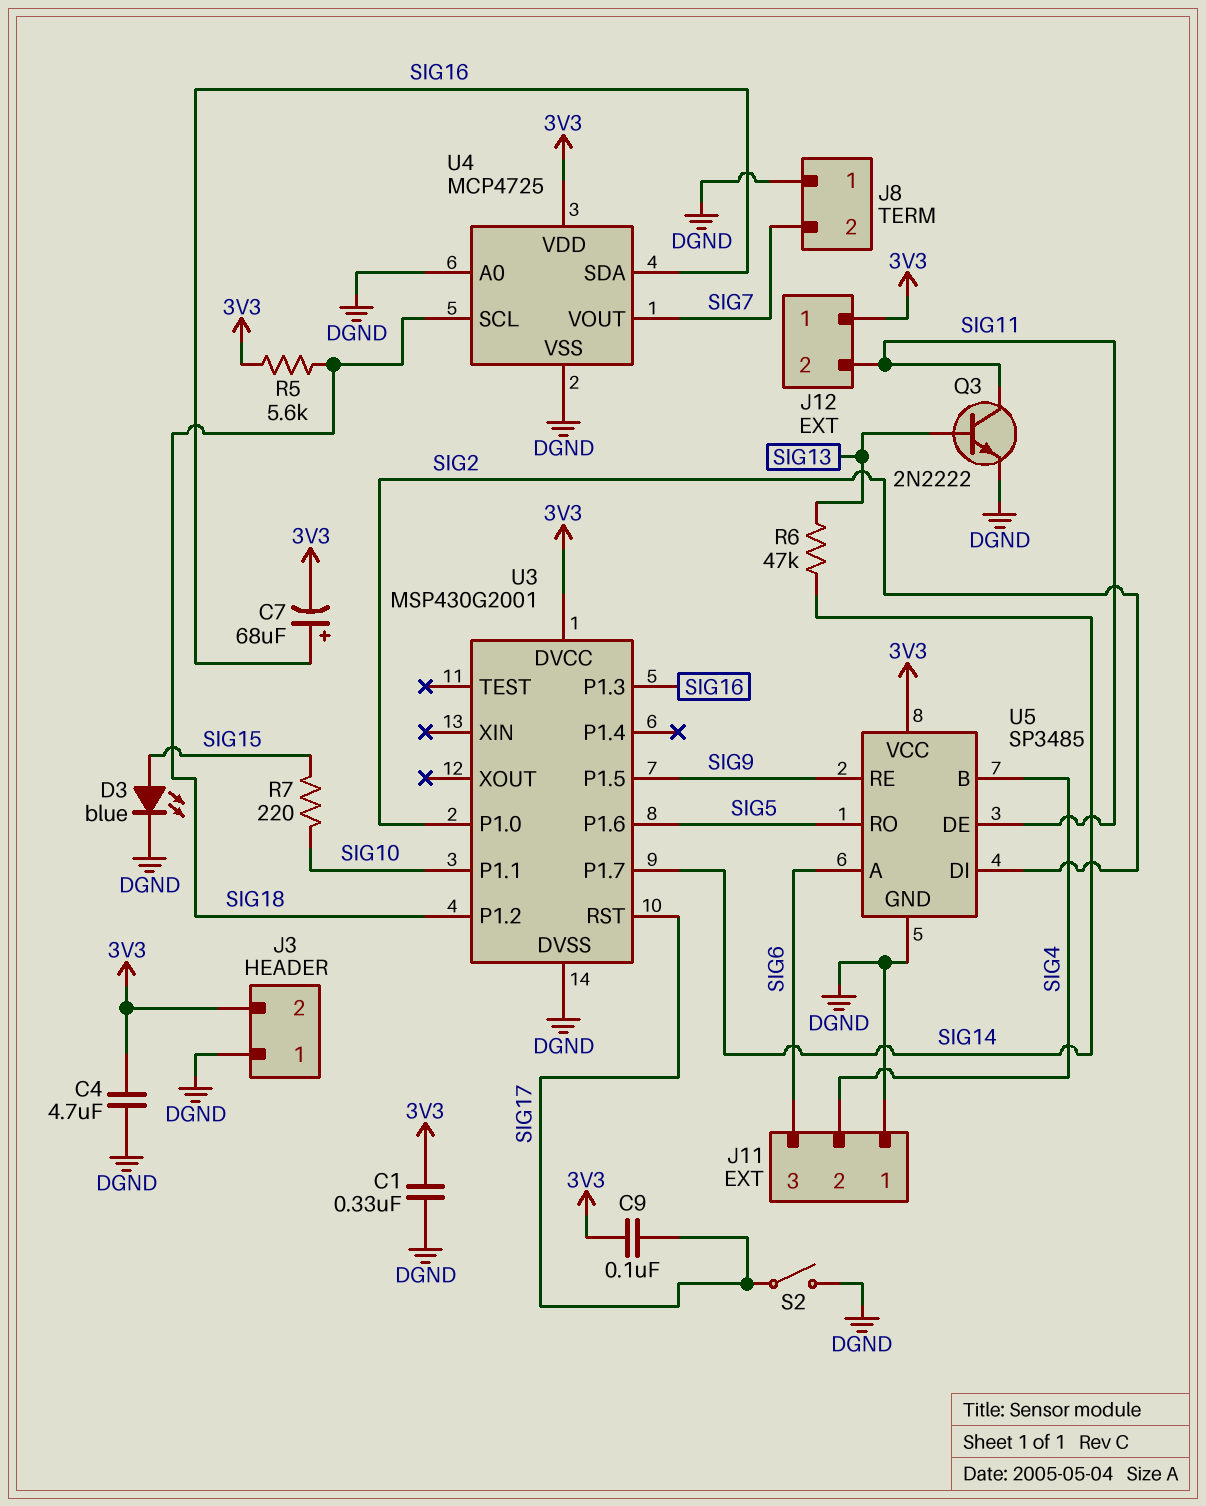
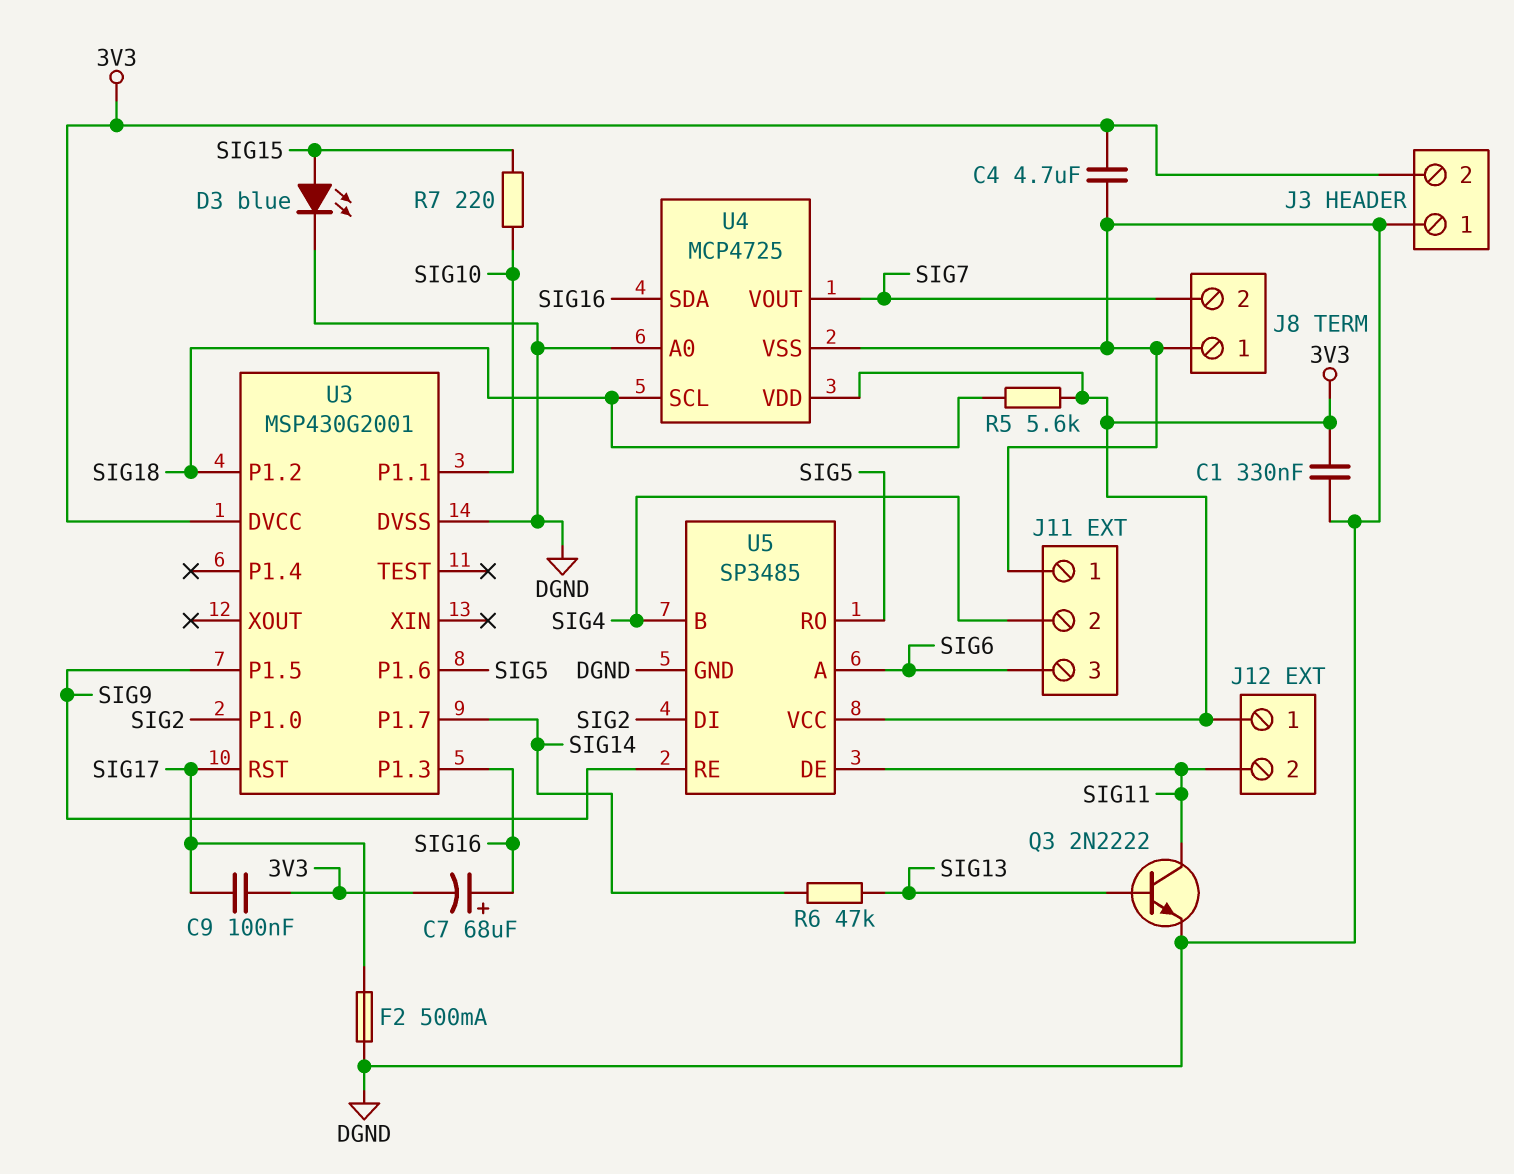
F2: none -> 500mA (DGND, SIG17)
S2: switch (DGND, SIG17) -> none

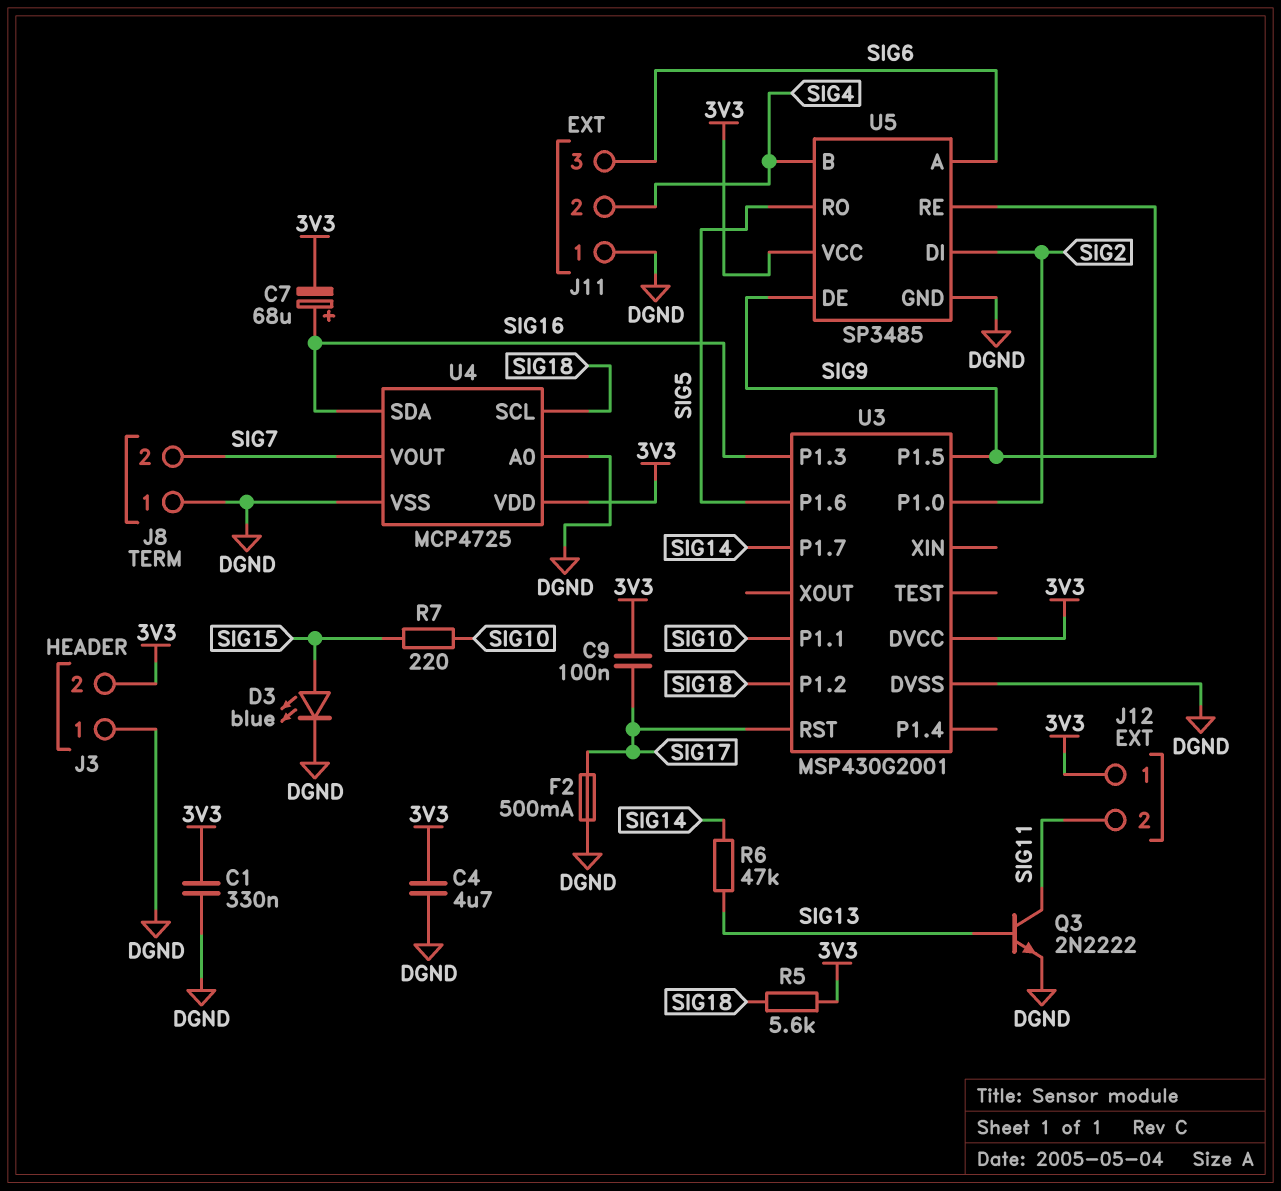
U5 pin DE: SIG11 -> SIG9

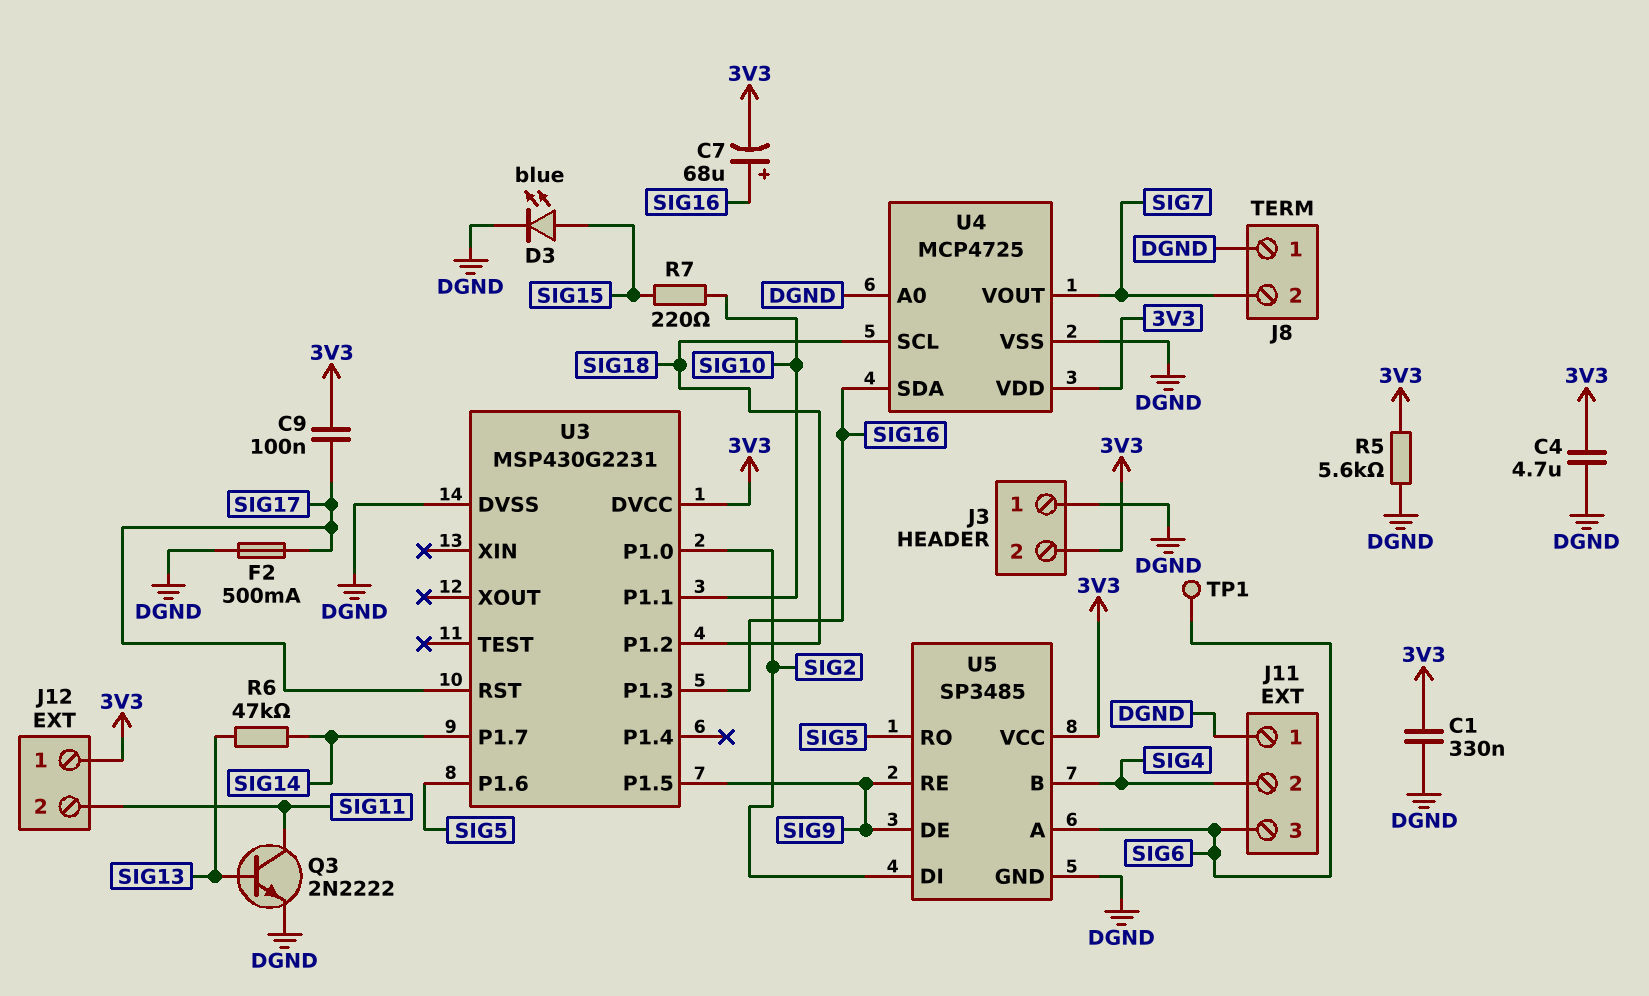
R5: 5.6k (3V3, SIG18) -> 5.6k (3V3, DGND)
TP1: none -> test point (SIG6)
U3: MSP430G2001 -> MSP430G2231

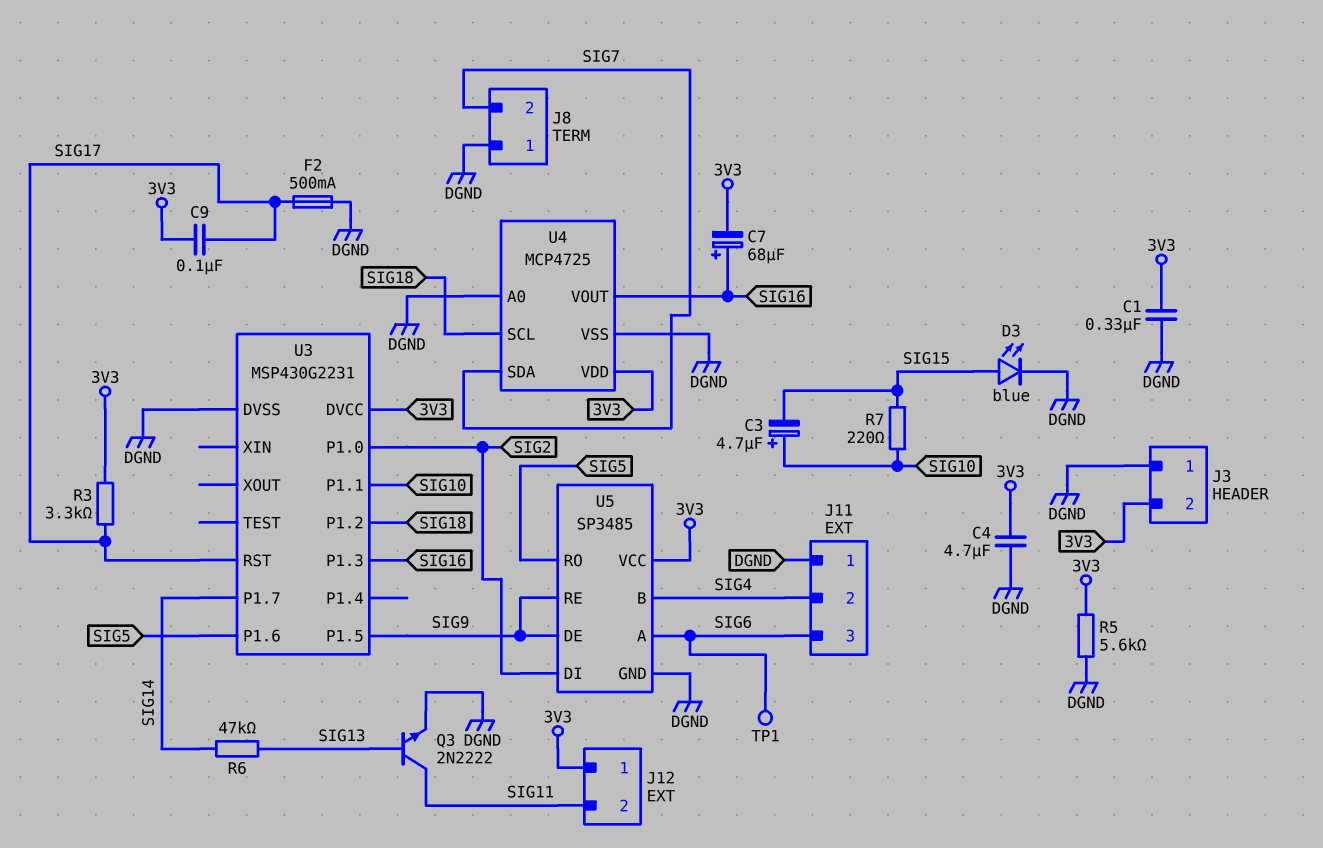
C3: none -> 4.7uF (plus SIG10, minus SIG15)
R3: none -> 3.3k (3V3, SIG17)
U4 pin SDA: SIG16 -> SIG7
U4 pin VOUT: SIG7 -> SIG16

